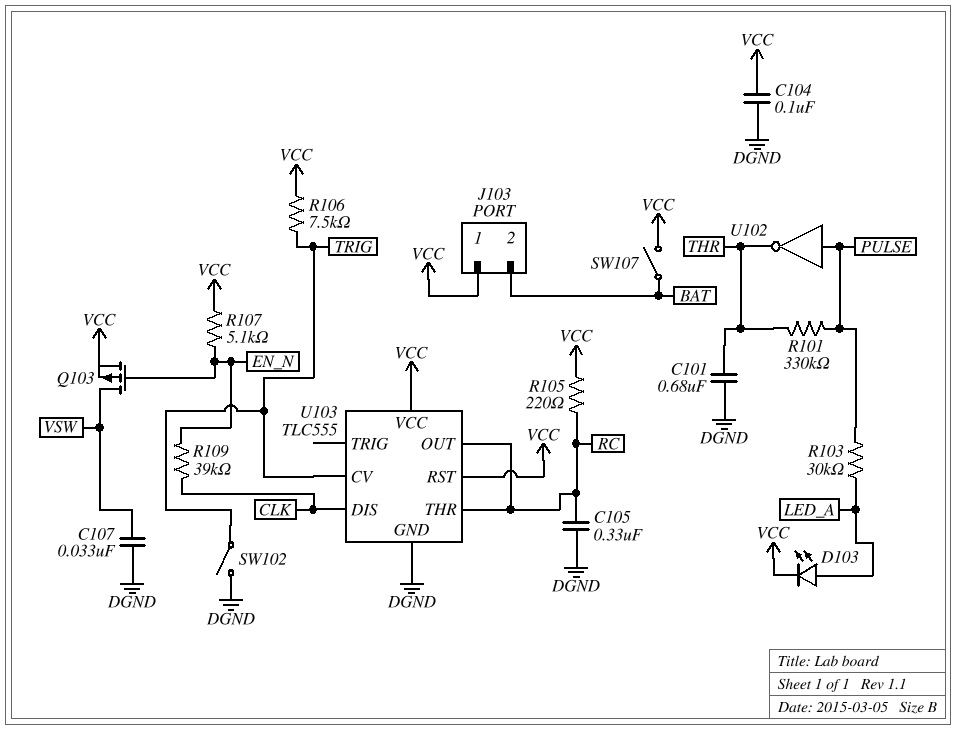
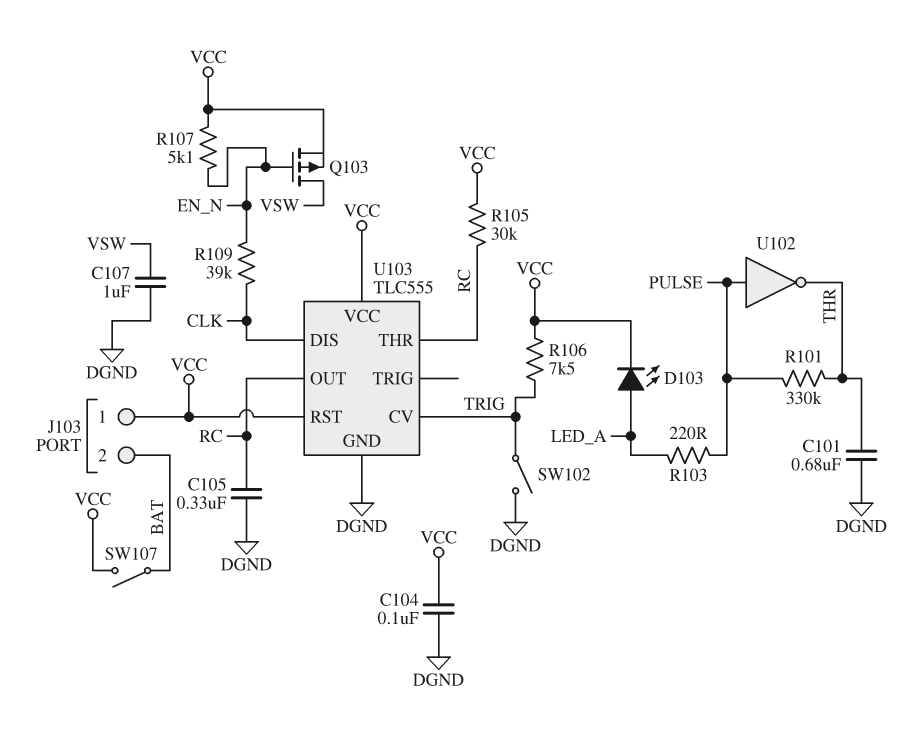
C107: 33nF (DGND, VSW) -> 1uF (DGND, VSW)
R103: 30k (LED_A, PULSE) -> 220 (LED_A, PULSE)
R105: 220 (RC, VCC) -> 30k (RC, VCC)

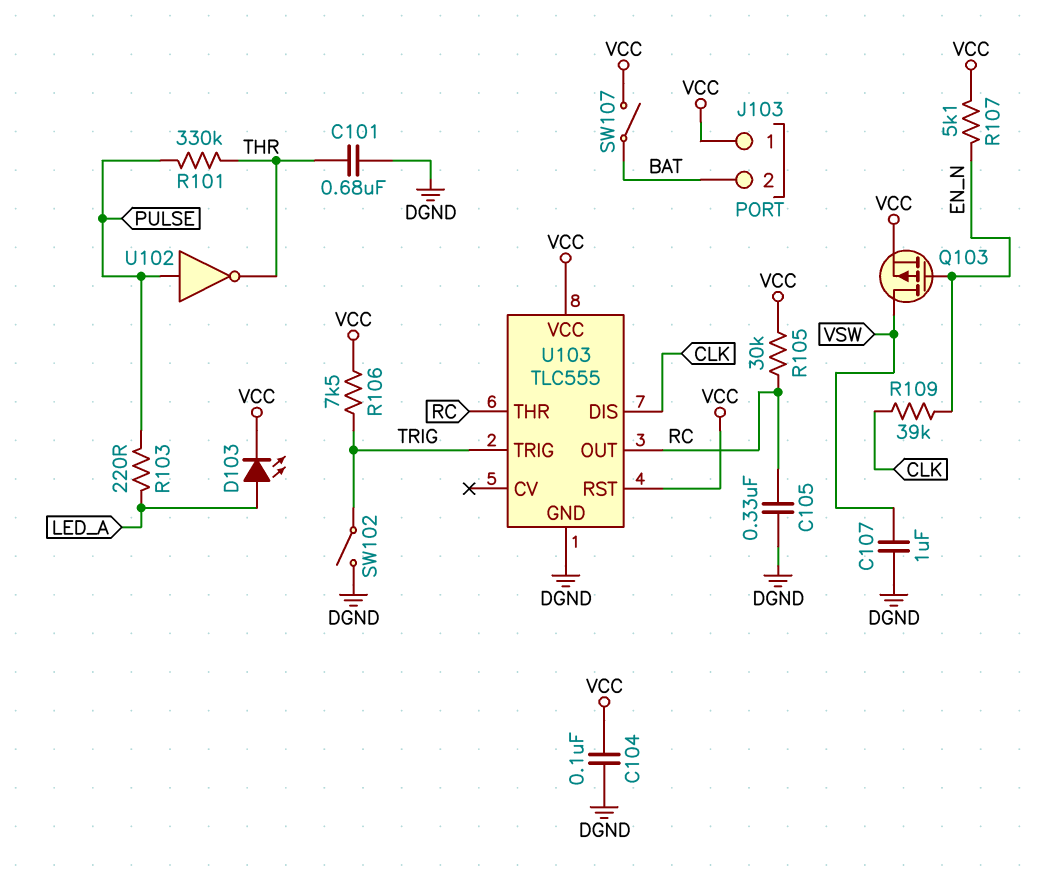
U103 pin CV: TRIG -> none
U103 pin TRIG: none -> TRIG

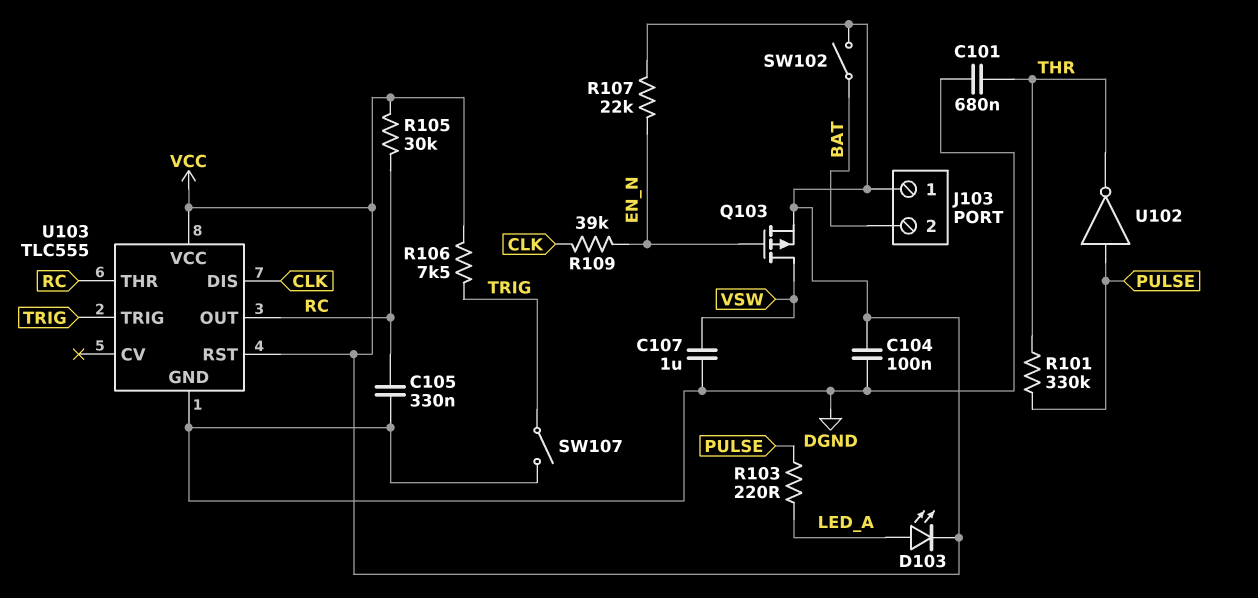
R107: 5.1k (EN_N, VCC) -> 22k (EN_N, VCC)
SW102: switch (DGND, TRIG) -> switch (BAT, VCC)
SW107: switch (BAT, VCC) -> switch (DGND, TRIG)

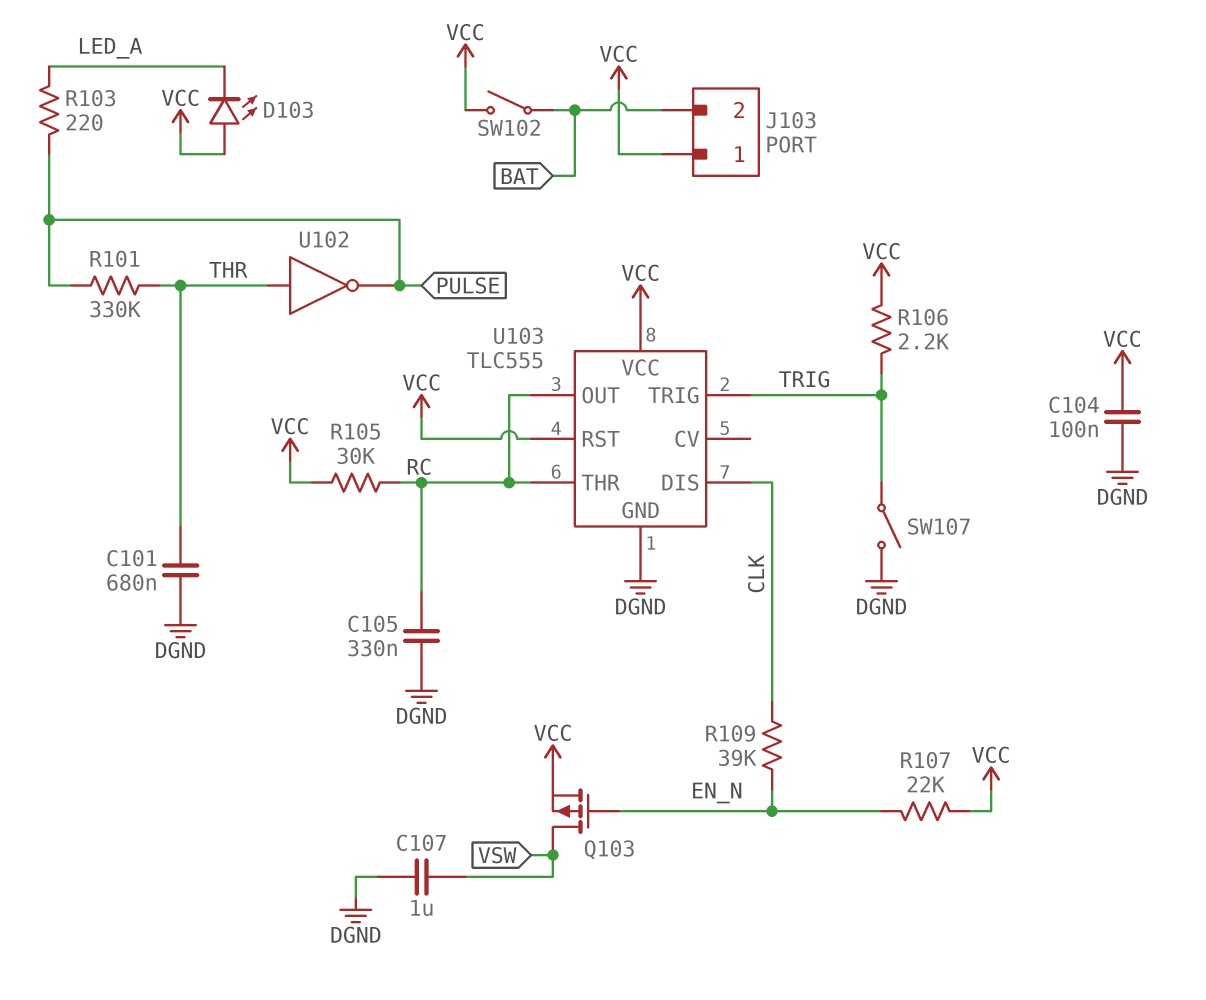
D103: LED (A LED_A, K VCC) -> LED (A VCC, K LED_A)
R106: 7.5k (TRIG, VCC) -> 2.2k (TRIG, VCC)
U102: NOT (in PULSE, out THR) -> NOT (in THR, out PULSE)

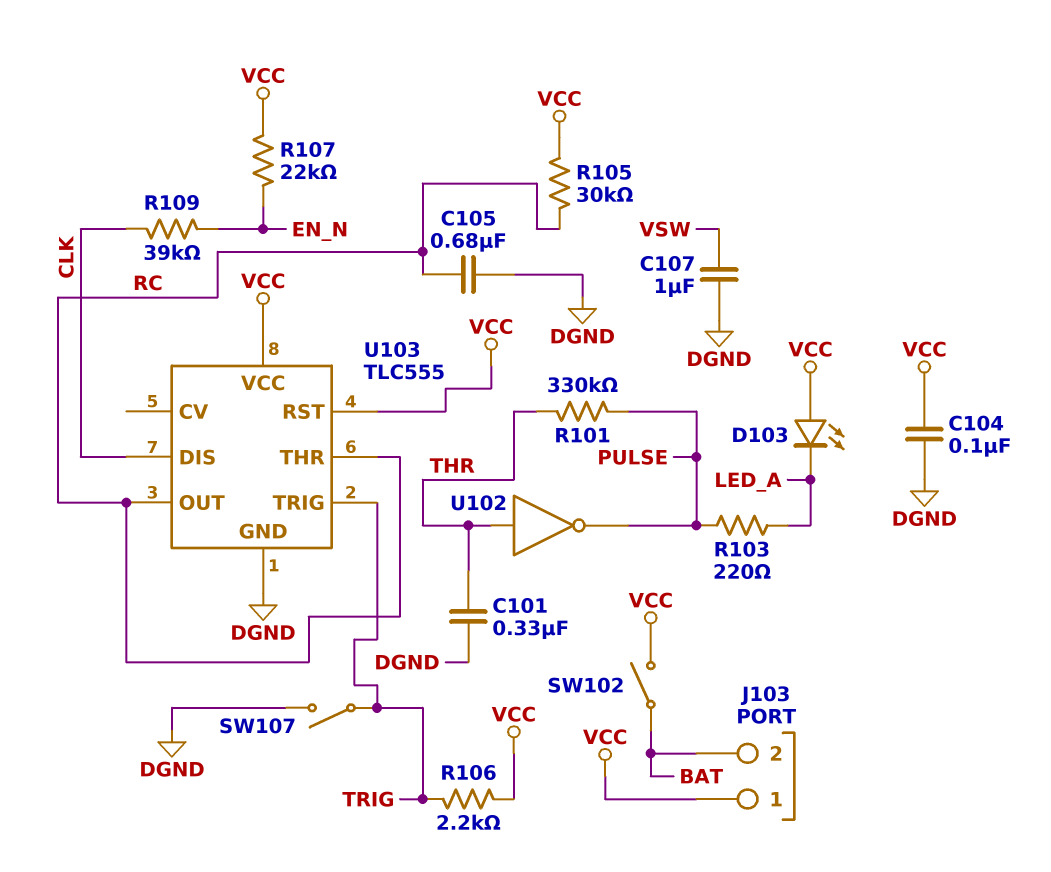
C101: 680nF (DGND, THR) -> 330nF (DGND, THR)
C105: 330nF (DGND, RC) -> 680nF (DGND, RC)
Q103: PMOS (G EN_N, D VSW, S VCC) -> none

